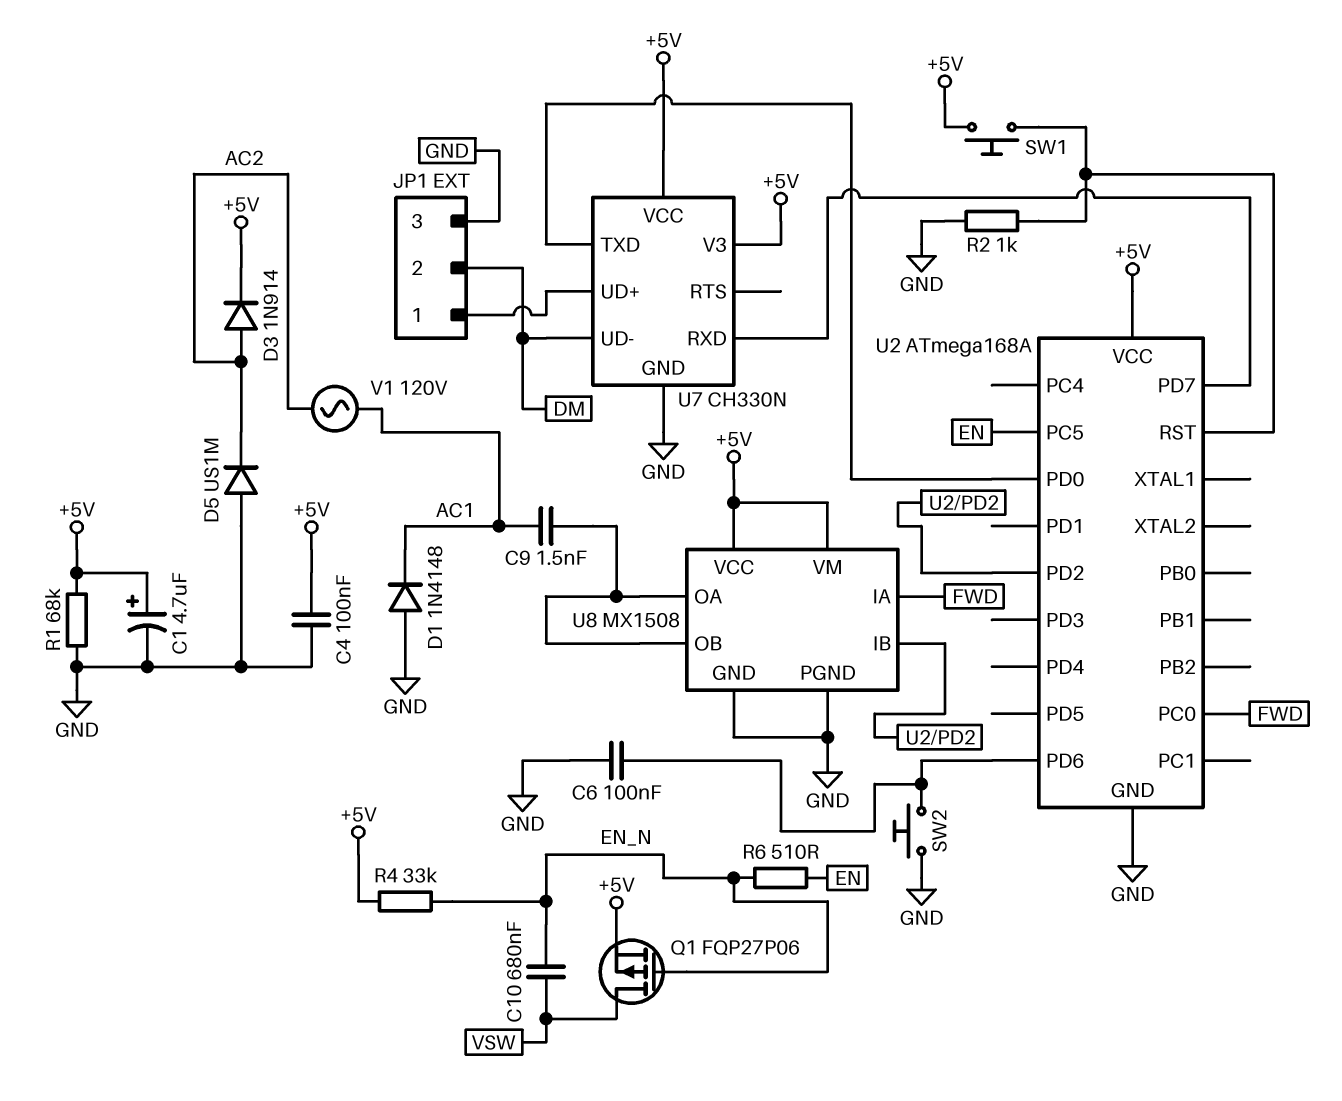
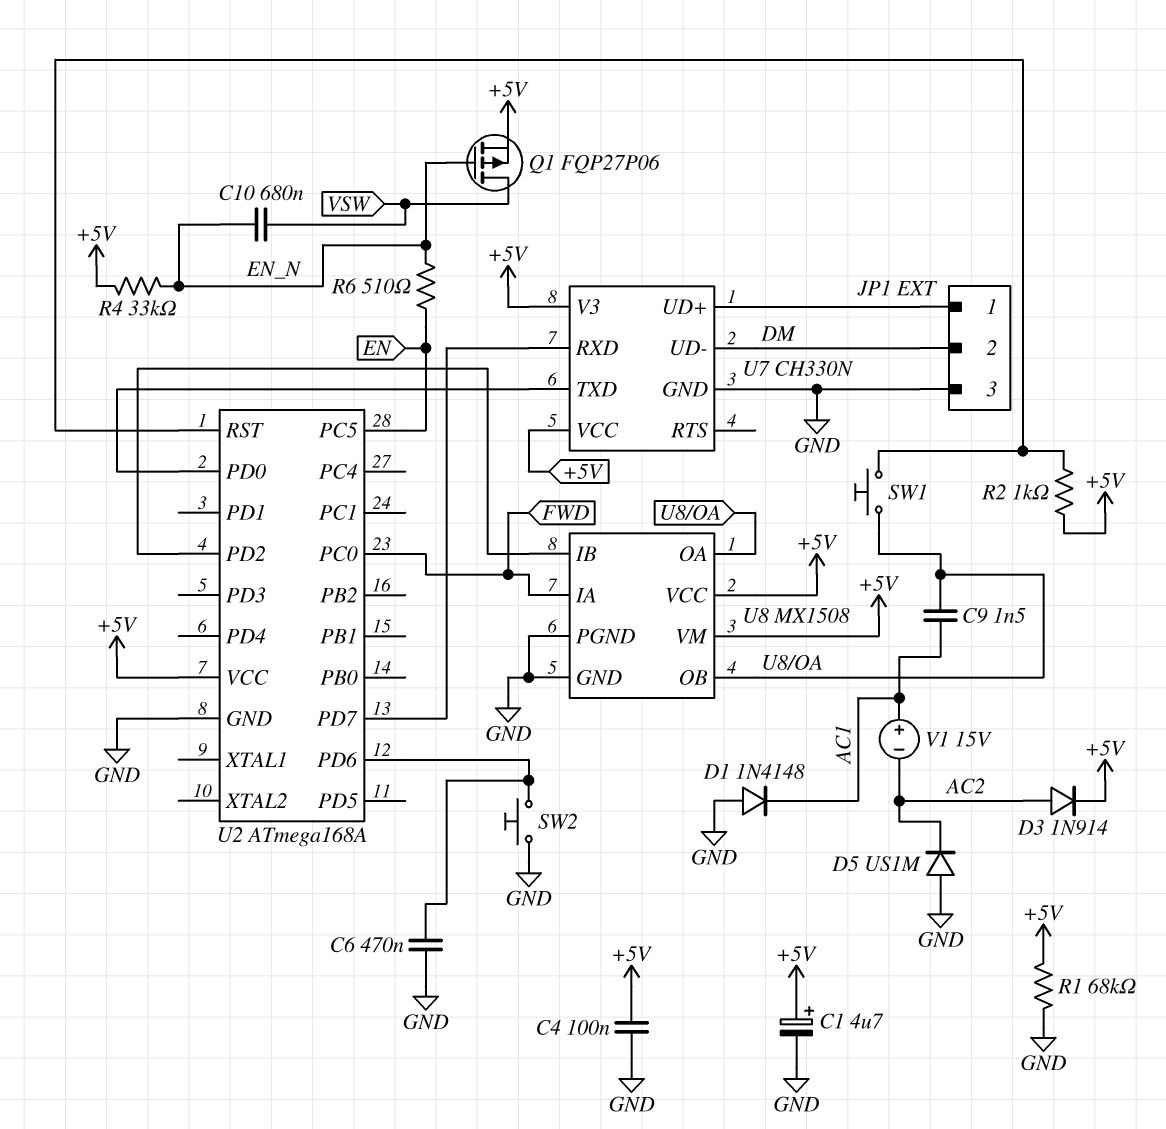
C6: 100nF (GND, U2/PD6) -> 470nF (GND, U2/PD6)
R2: 1k (GND, U2/RST) -> 1k (+5V, U2/RST)
SW1: button (+5V, U2/RST) -> button (U2/RST, U8/OA)
V1: AC 120V (AC1, AC2) -> 15V (plus AC1, minus AC2)

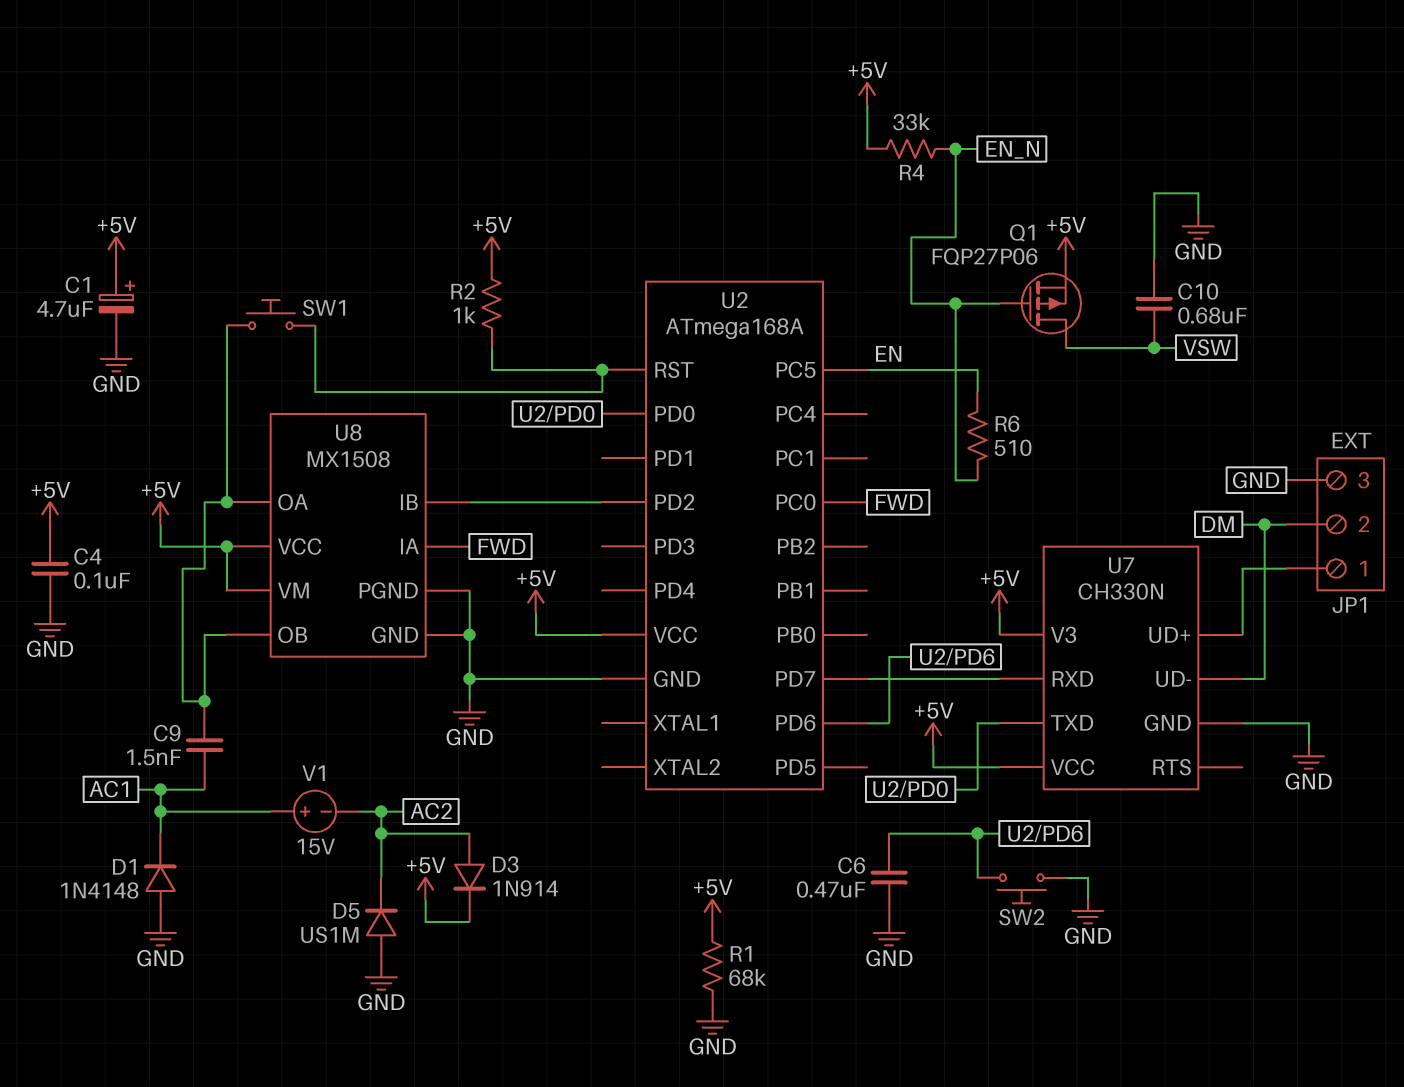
C10: 680nF (EN_N, VSW) -> 680nF (GND, VSW)

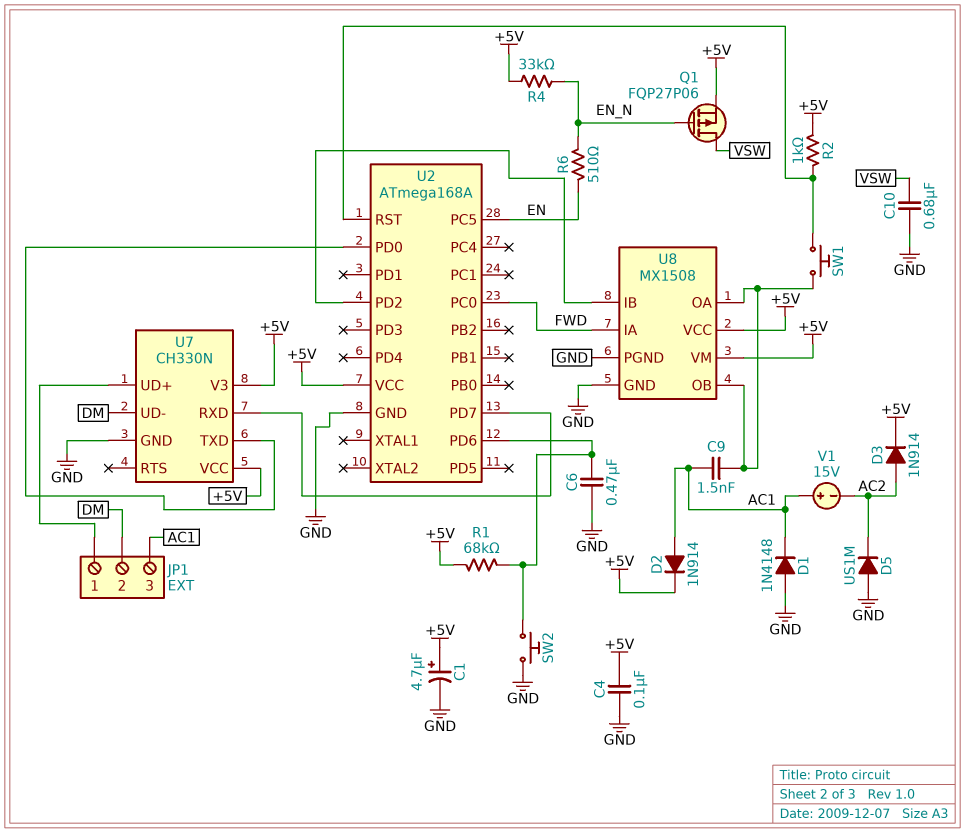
D2: none -> diode 1N914 (A AC1, K +5V)
JP1 pin 3: GND -> AC1
R1: 68k (+5V, GND) -> 68k (+5V, U2/PD6)

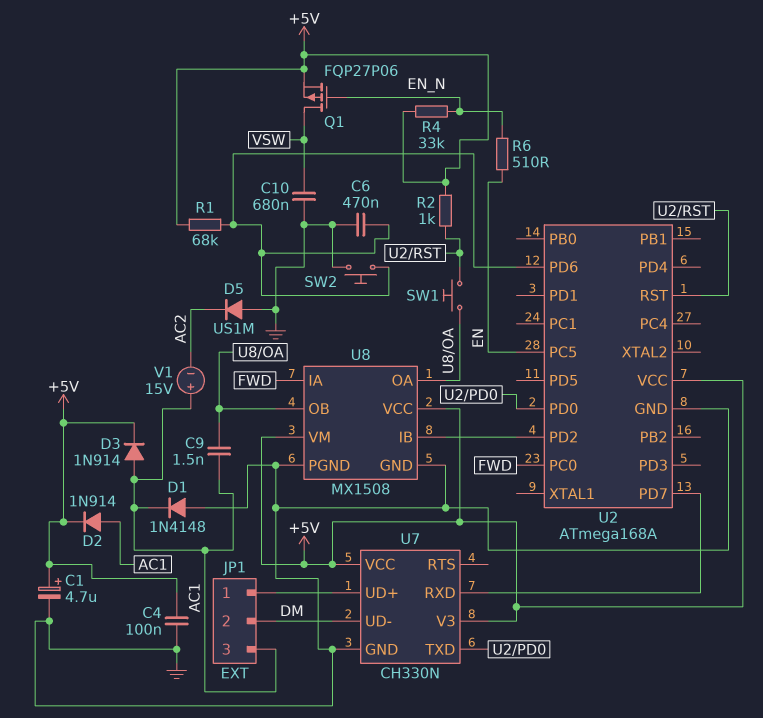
D3: diode 1N914 (A AC2, K +5V) -> diode 1N914 (A AC1, K +5V)

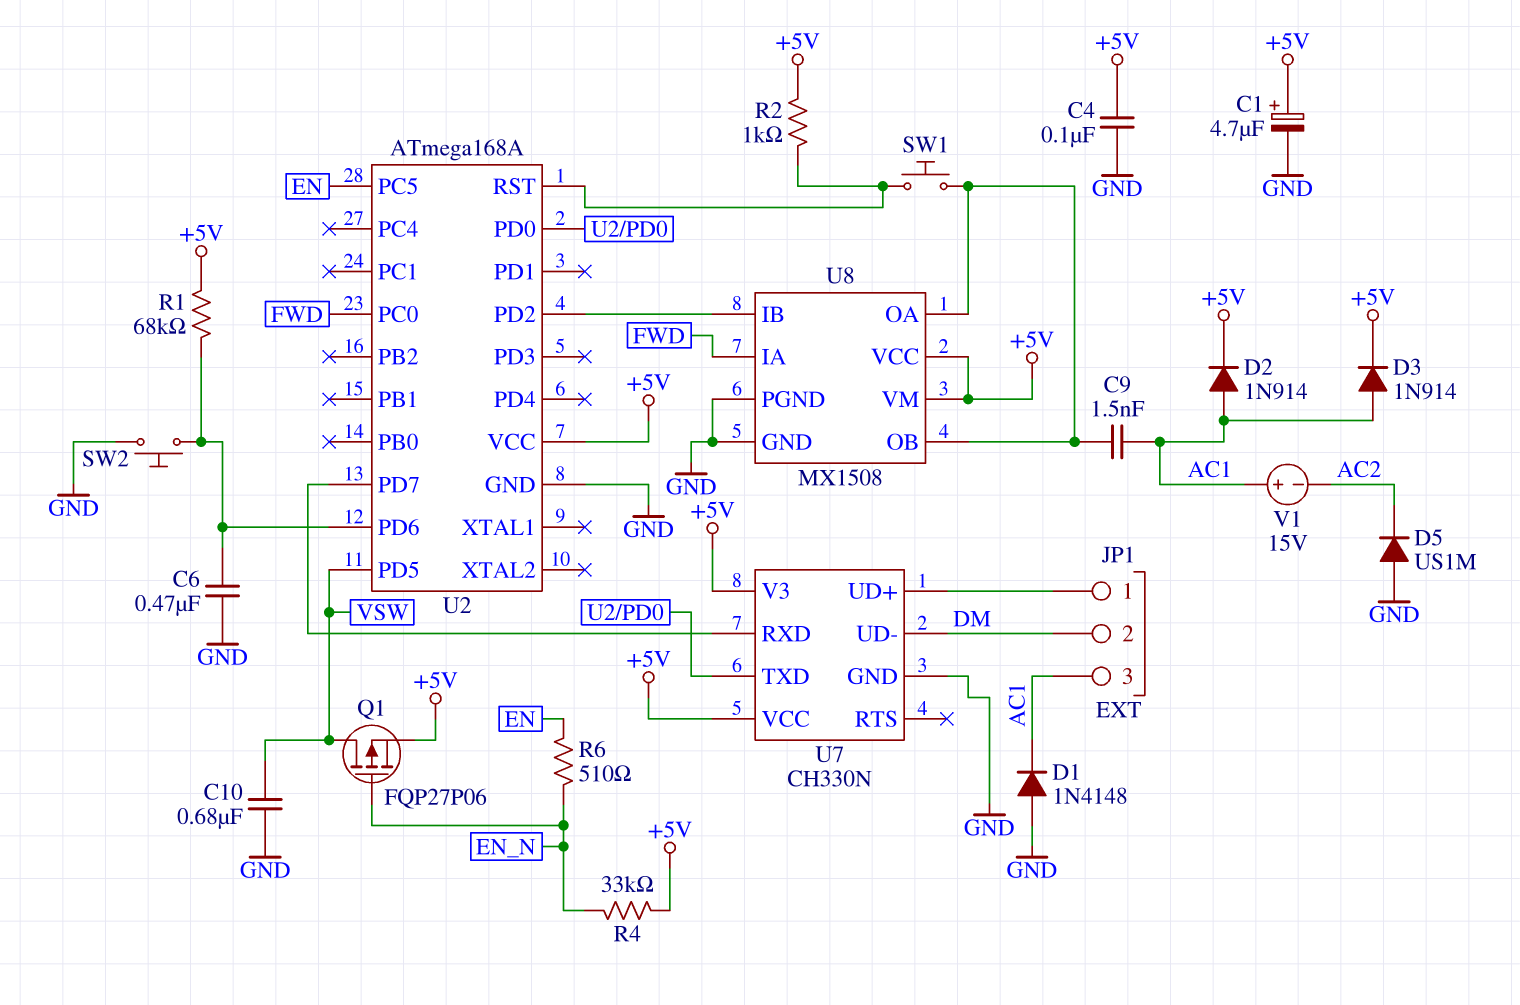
U2 pin PD5: none -> VSW

